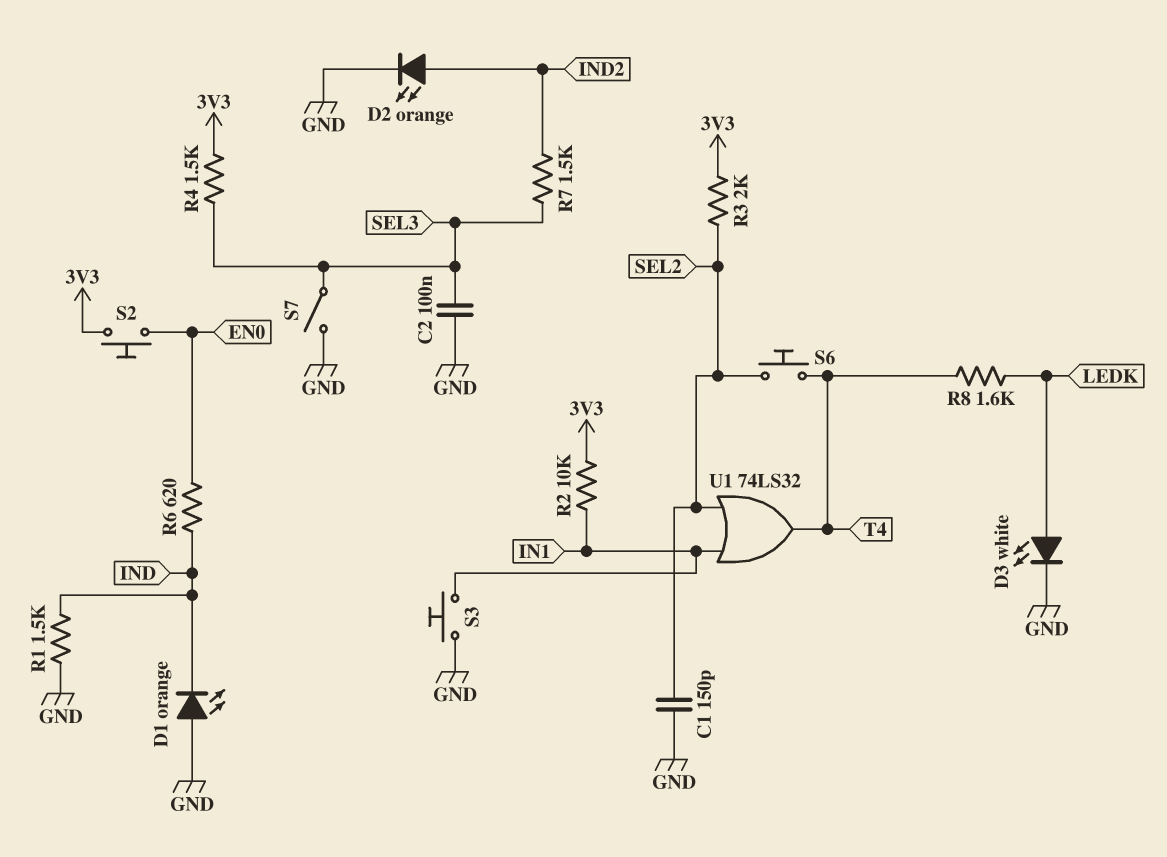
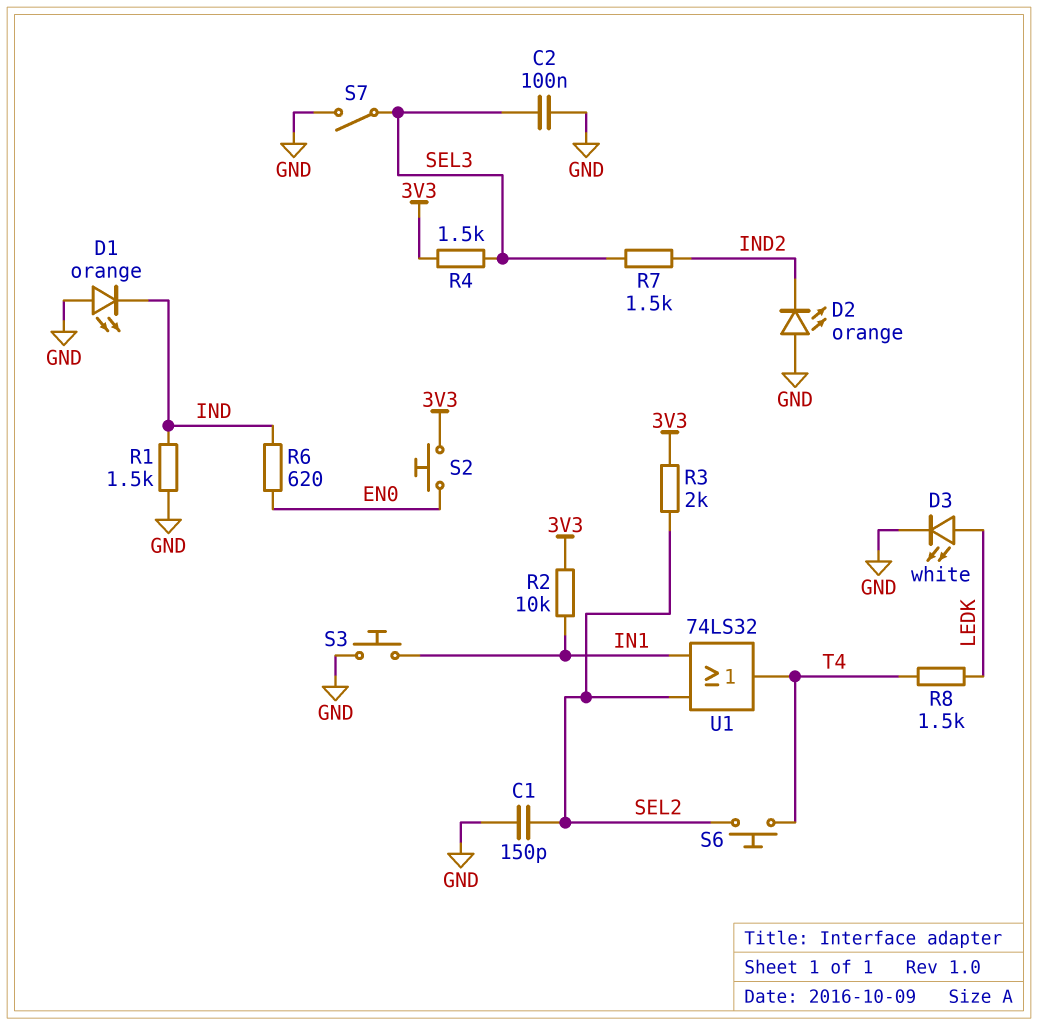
D2: LED orange (A IND2, K GND) -> LED orange (A GND, K IND2)
R8: 1.6k (LEDK, T4) -> 1.5k (LEDK, T4)

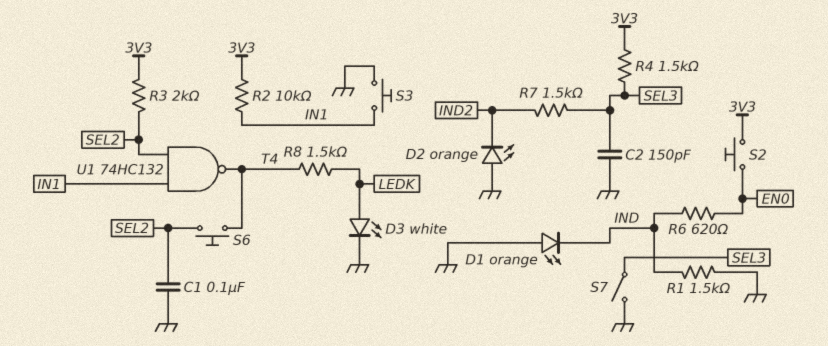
C1: 150pF (GND, SEL2) -> 100nF (GND, SEL2)
C2: 100nF (GND, SEL3) -> 150pF (GND, SEL3)
U1: OR 74LS32 (in IN1, in SEL2, out T4) -> NAND 74HC132 (in IN1, in SEL2, out T4)

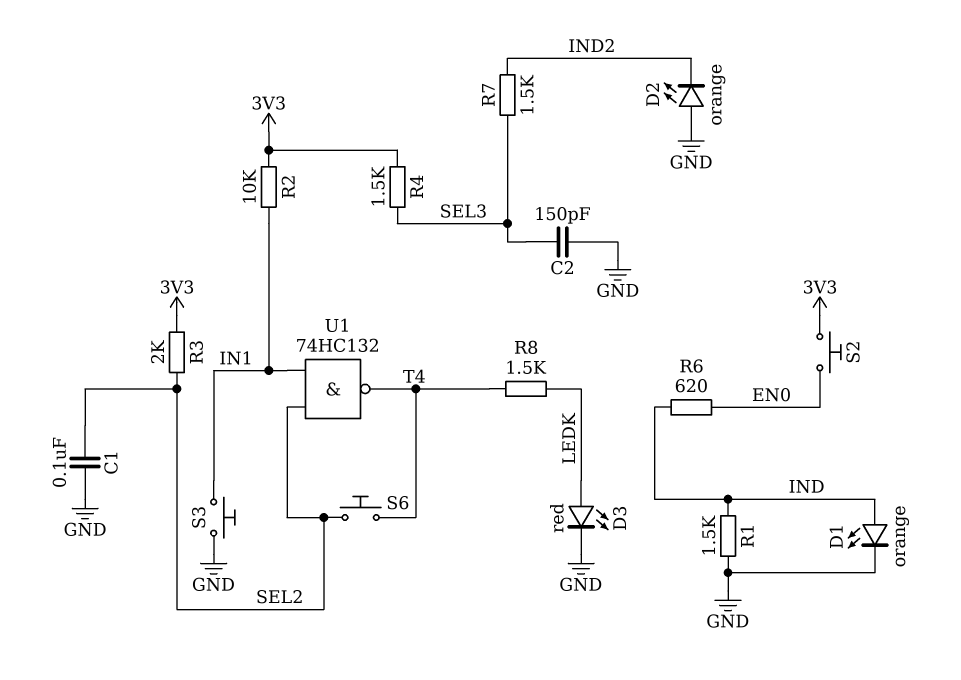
D1: LED orange (A GND, K IND) -> LED orange (A IND, K GND)
D3: LED white (A LEDK, K GND) -> LED red (A LEDK, K GND)
S7: switch (GND, SEL3) -> none

